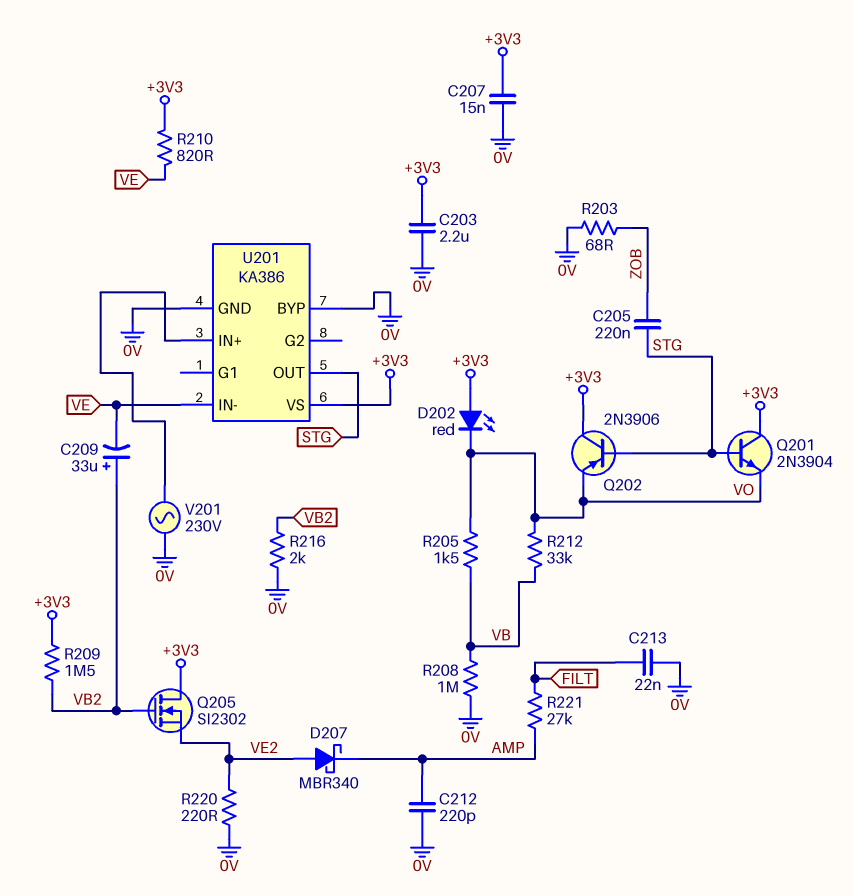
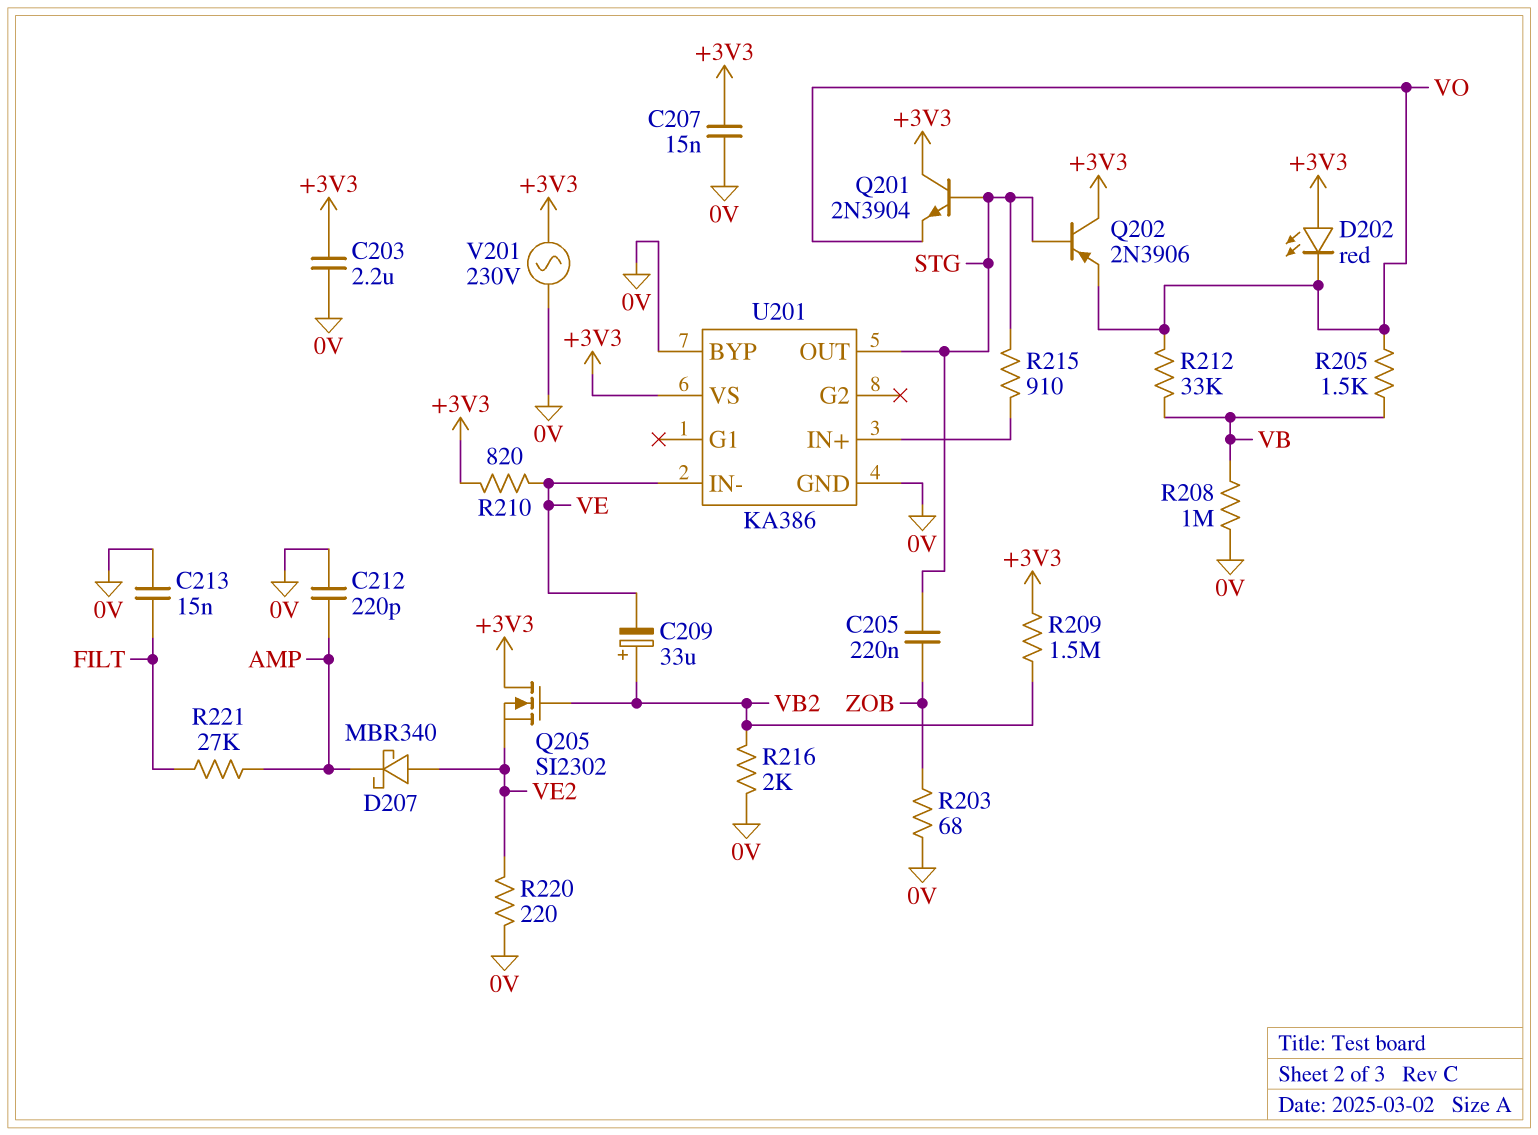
C213: 22nF (0V, FILT) -> 15nF (0V, FILT)
R215: none -> 910 (STG, U201/IN+)
V201: AC 230V (0V, U201/IN+) -> AC 230V (+3V3, 0V)

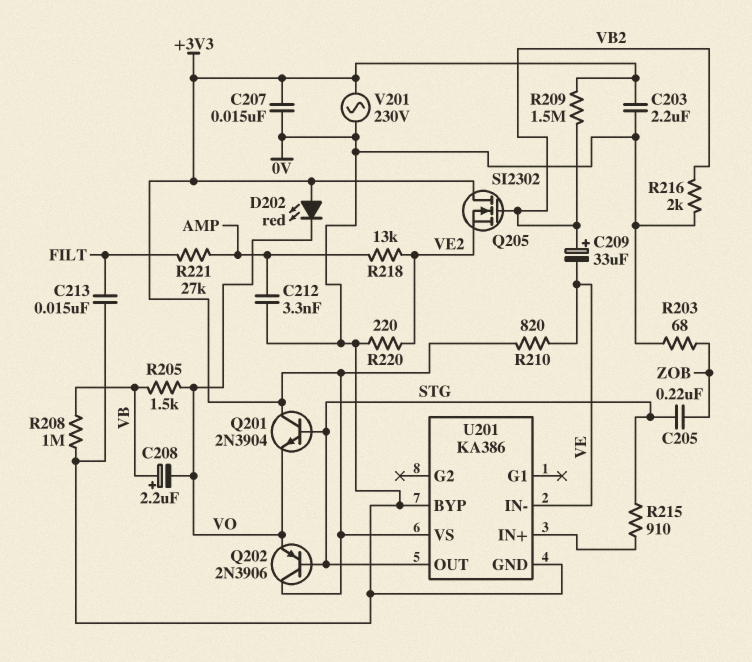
C208: none -> 2.2uF (plus VB, minus VO)
C212: 220pF (0V, AMP) -> 3.3nF (0V, AMP)
D207: schottky MBR340 (A VE2, K AMP) -> none
R212: 33k (VB, VO) -> none
R218: none -> 13k (AMP, VE2)

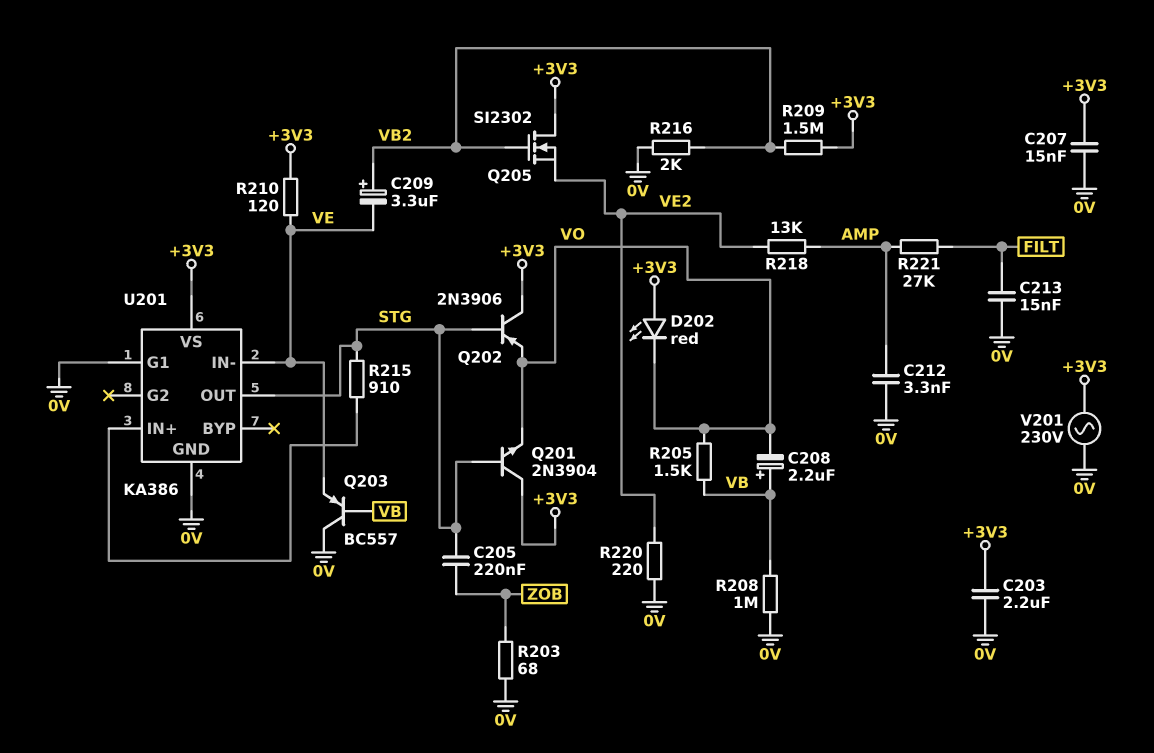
C209: 33uF (plus VB2, minus VE) -> 3.3uF (plus VB2, minus VE)
Q203: none -> PNP BC557 (B VB, C 0V, E VE)
R210: 820 (+3V3, VE) -> 120 (+3V3, VE)
U201 pin BYP: 0V -> none
U201 pin G1: none -> 0V

